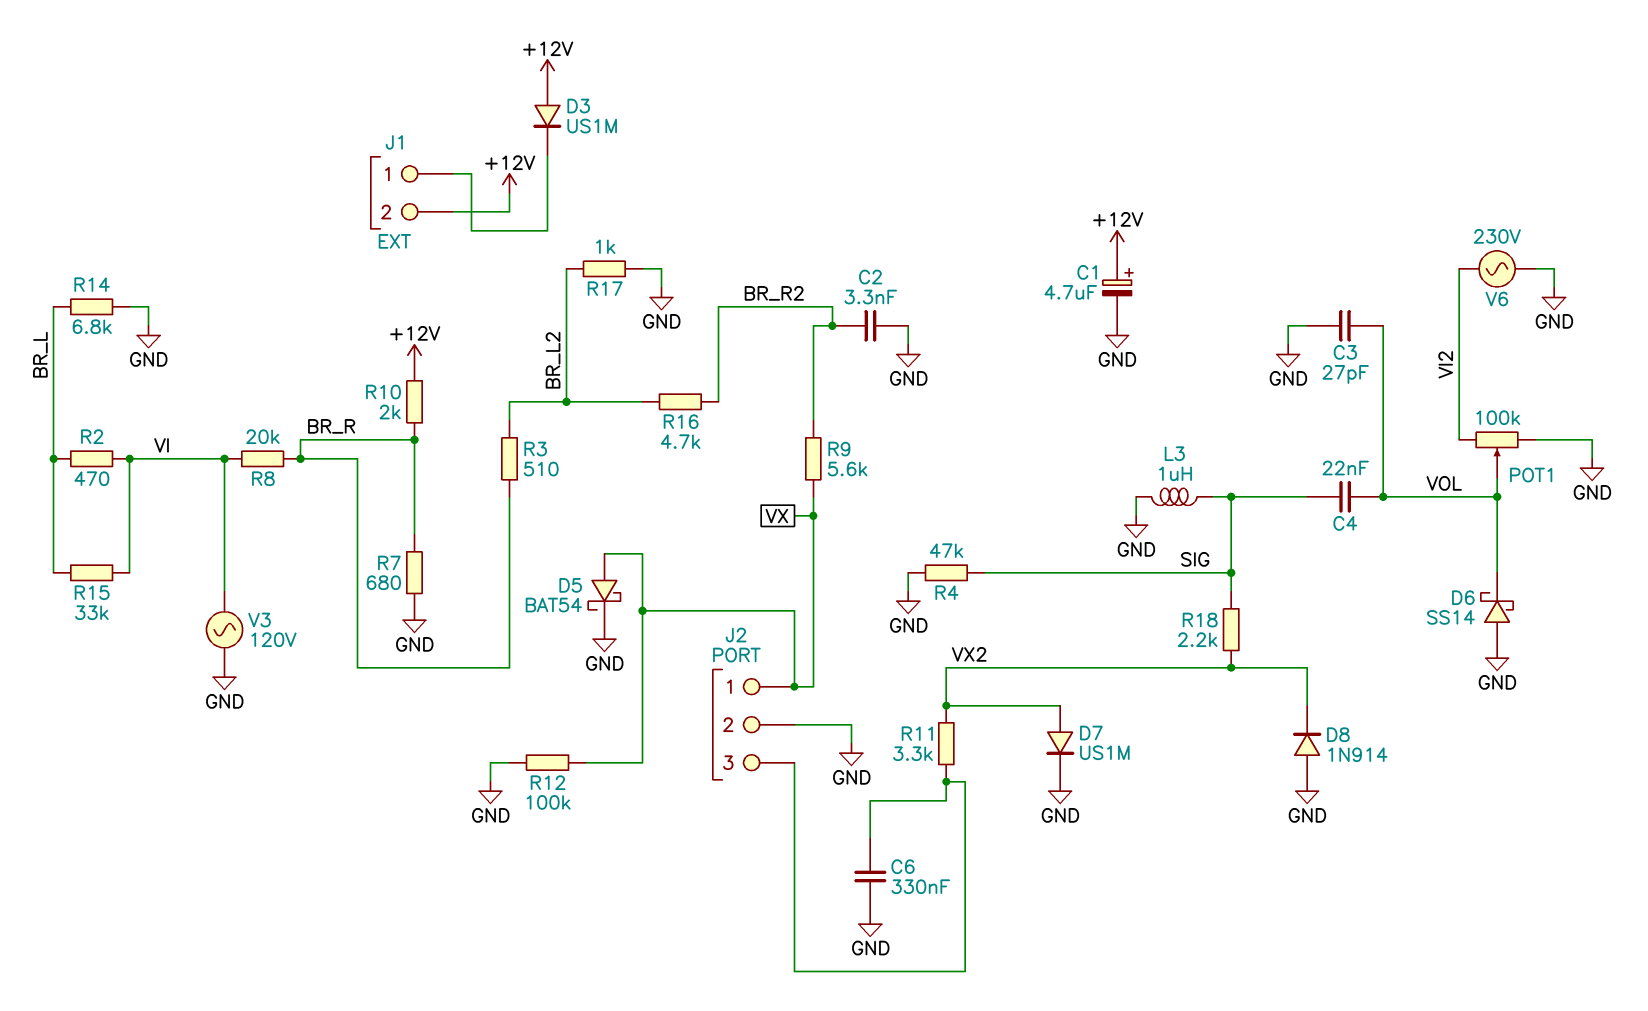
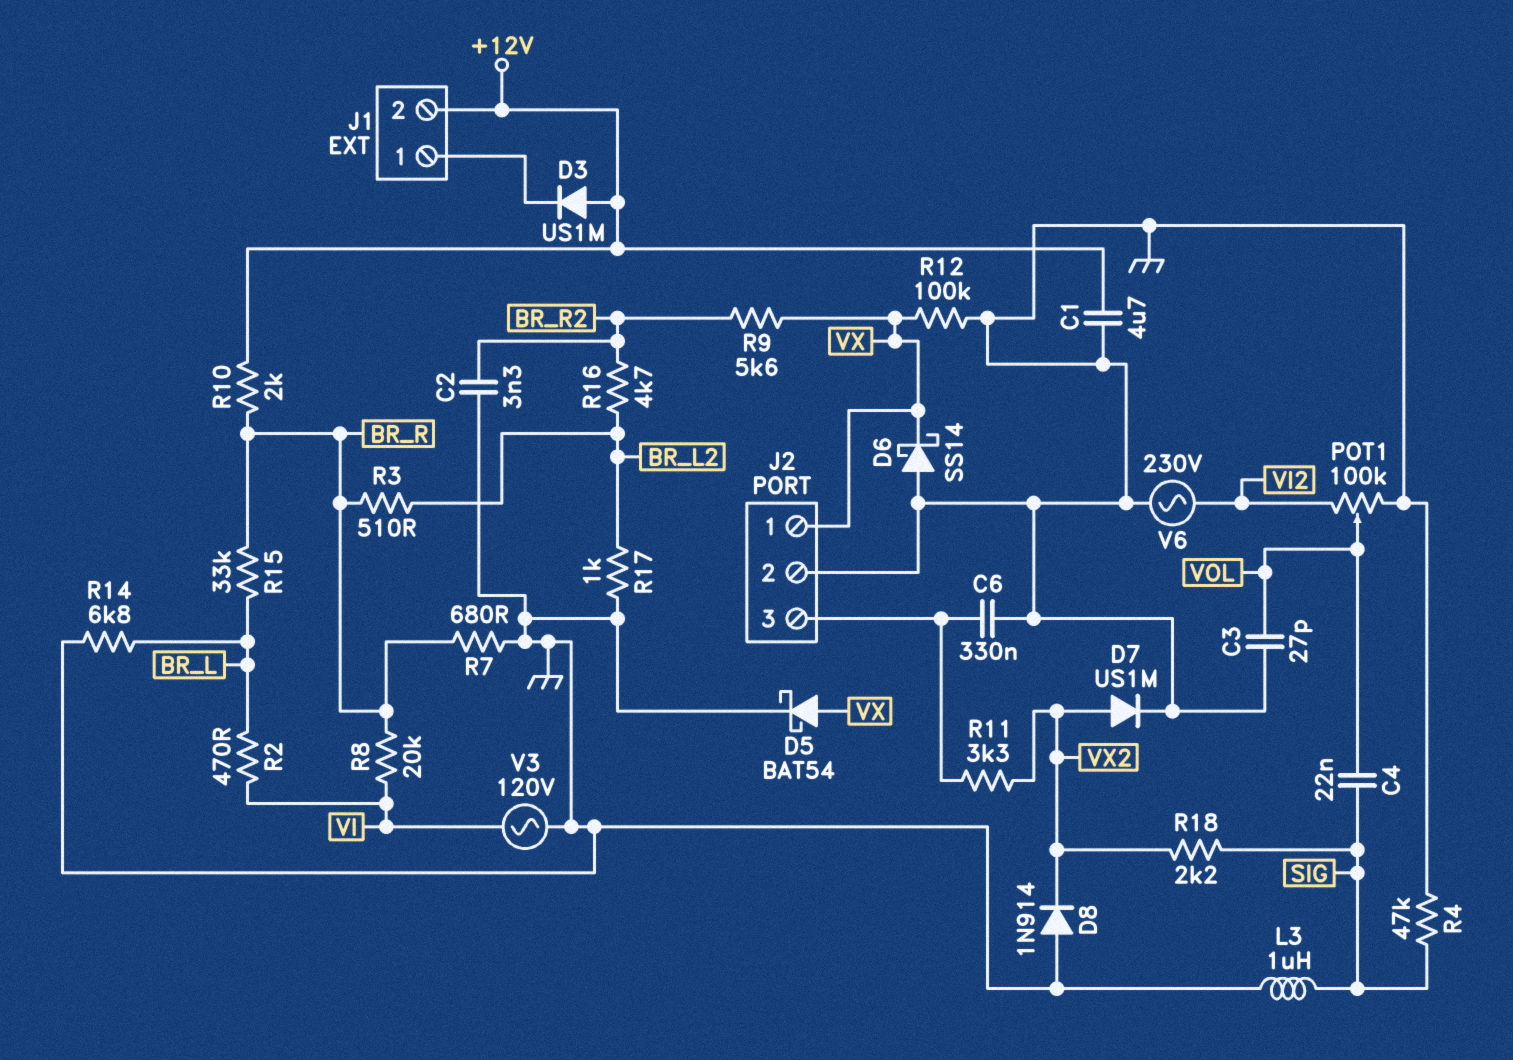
C1: 4.7uF (plus +12V, minus GND) -> 4.7uF (+12V, GND)
D6: schottky SS14 (A GND, K VOL) -> schottky SS14 (A GND, K VX)
R15: 33k (BR_L, VI) -> 33k (BR_L, BR_R)

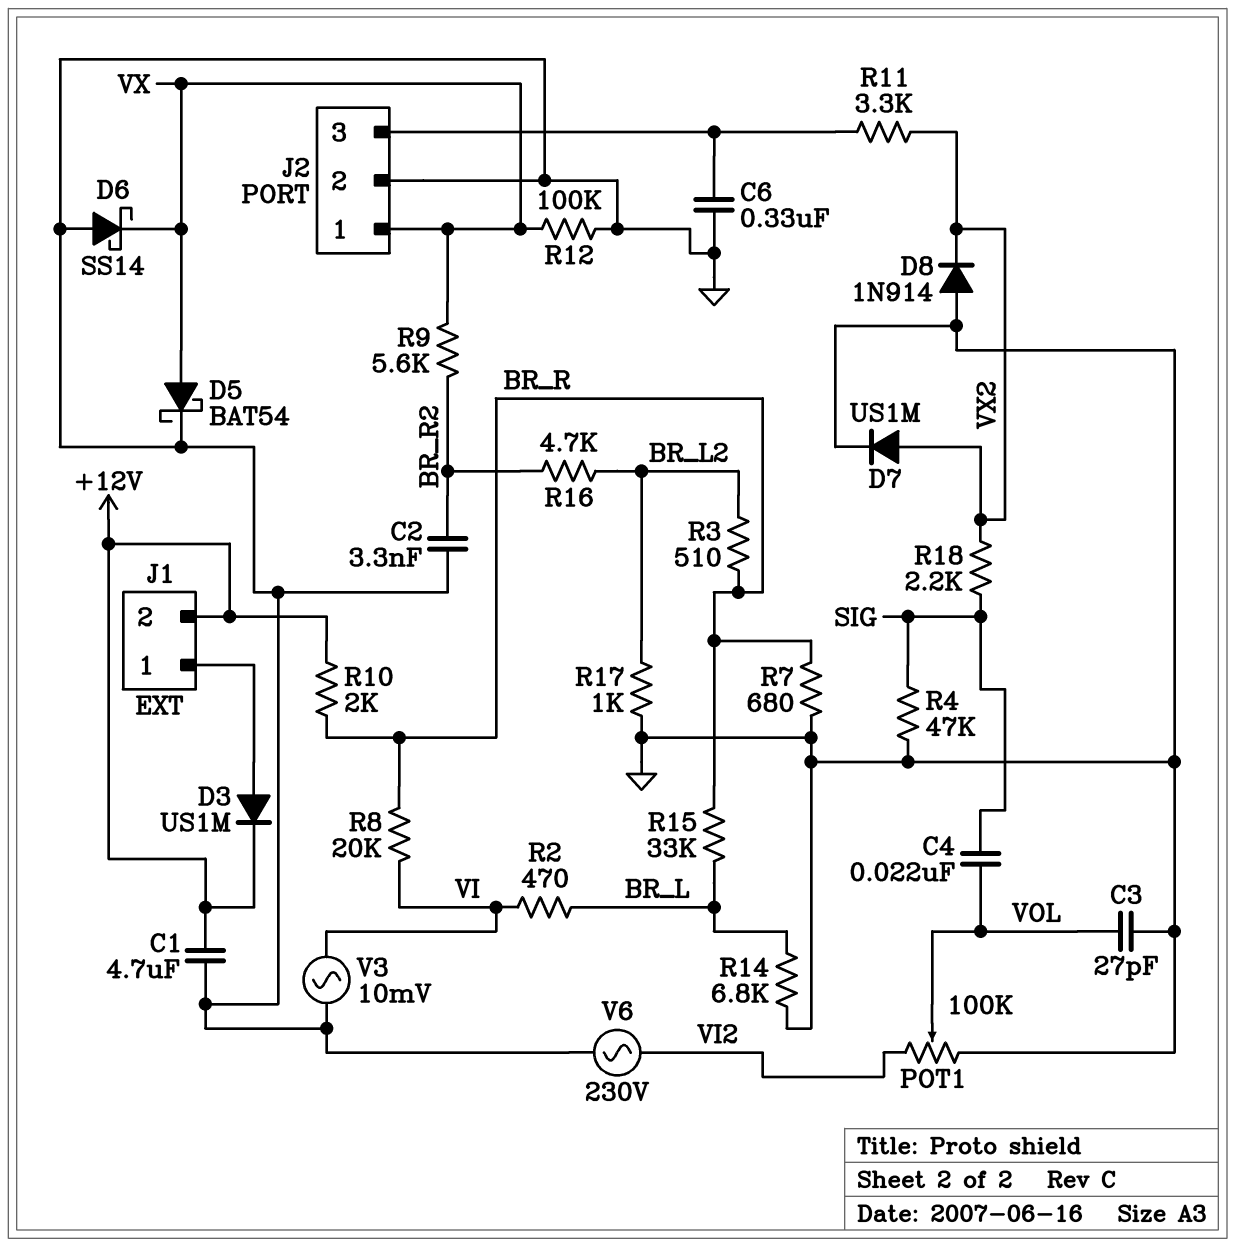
D3: diode US1M (A +12V, K J1/1) -> diode US1M (A J1/1, K +12V)
L3: 1uH (GND, SIG) -> none
V3: AC 120V (GND, VI) -> AC 10mV (GND, VI)

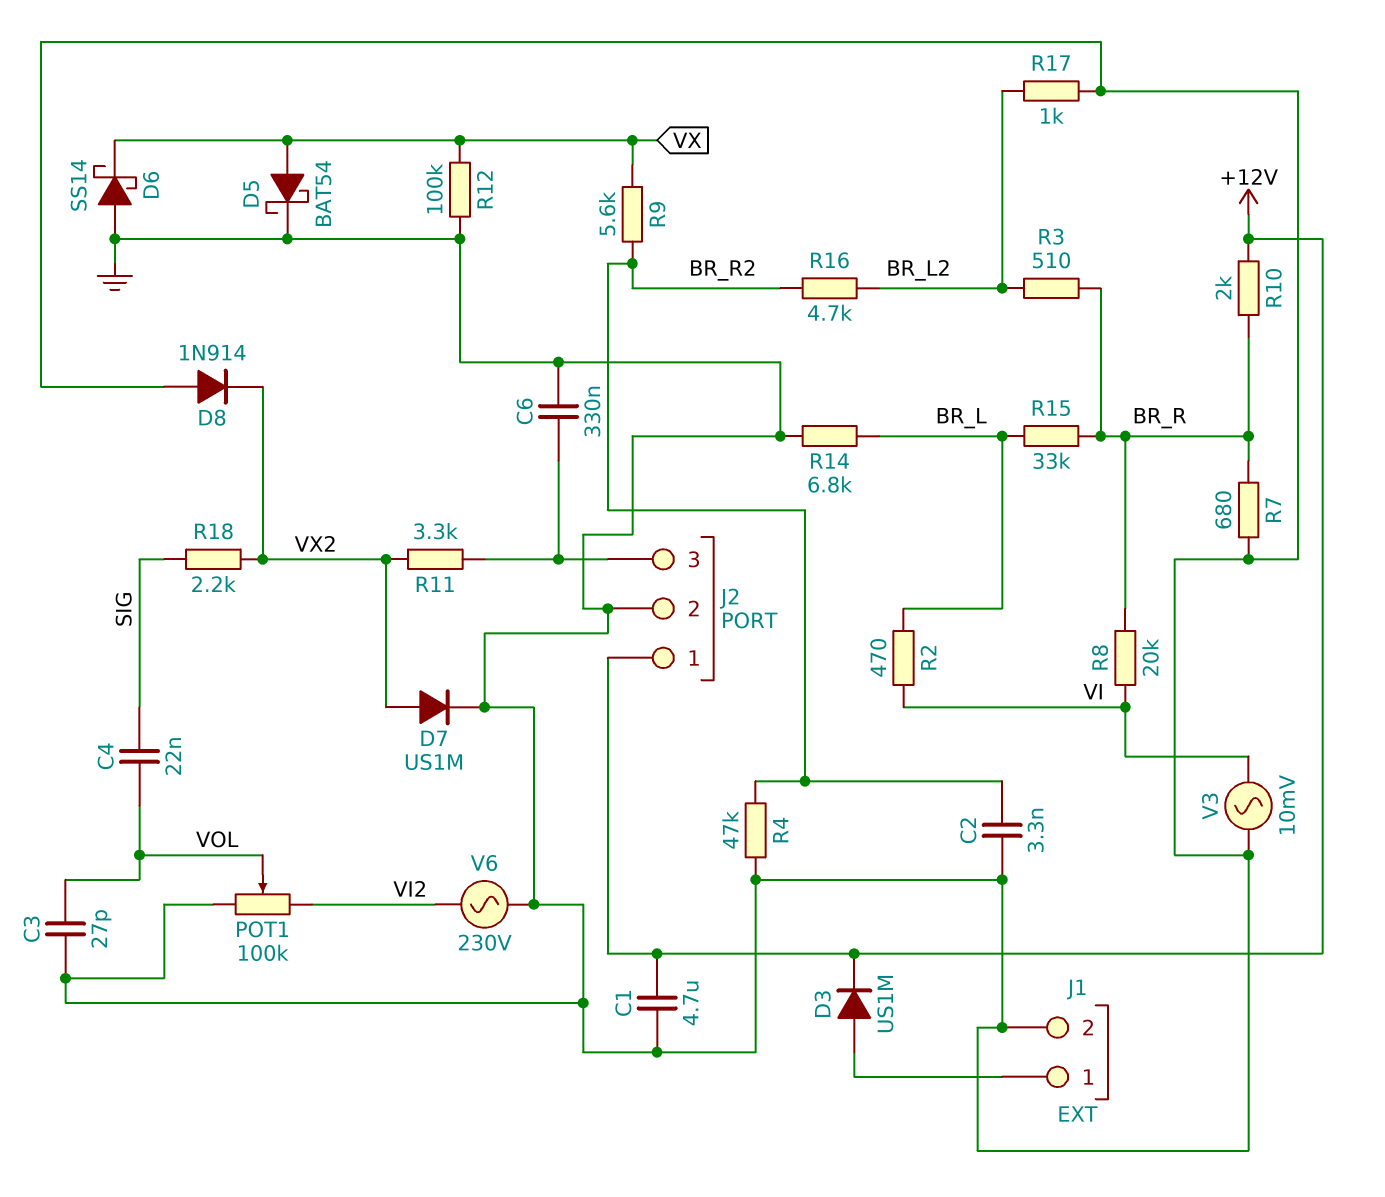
J1 pin 2: +12V -> GND
J2 pin 1: VX -> +12V
R4: 47k (GND, SIG) -> 47k (BR_R2, GND)

